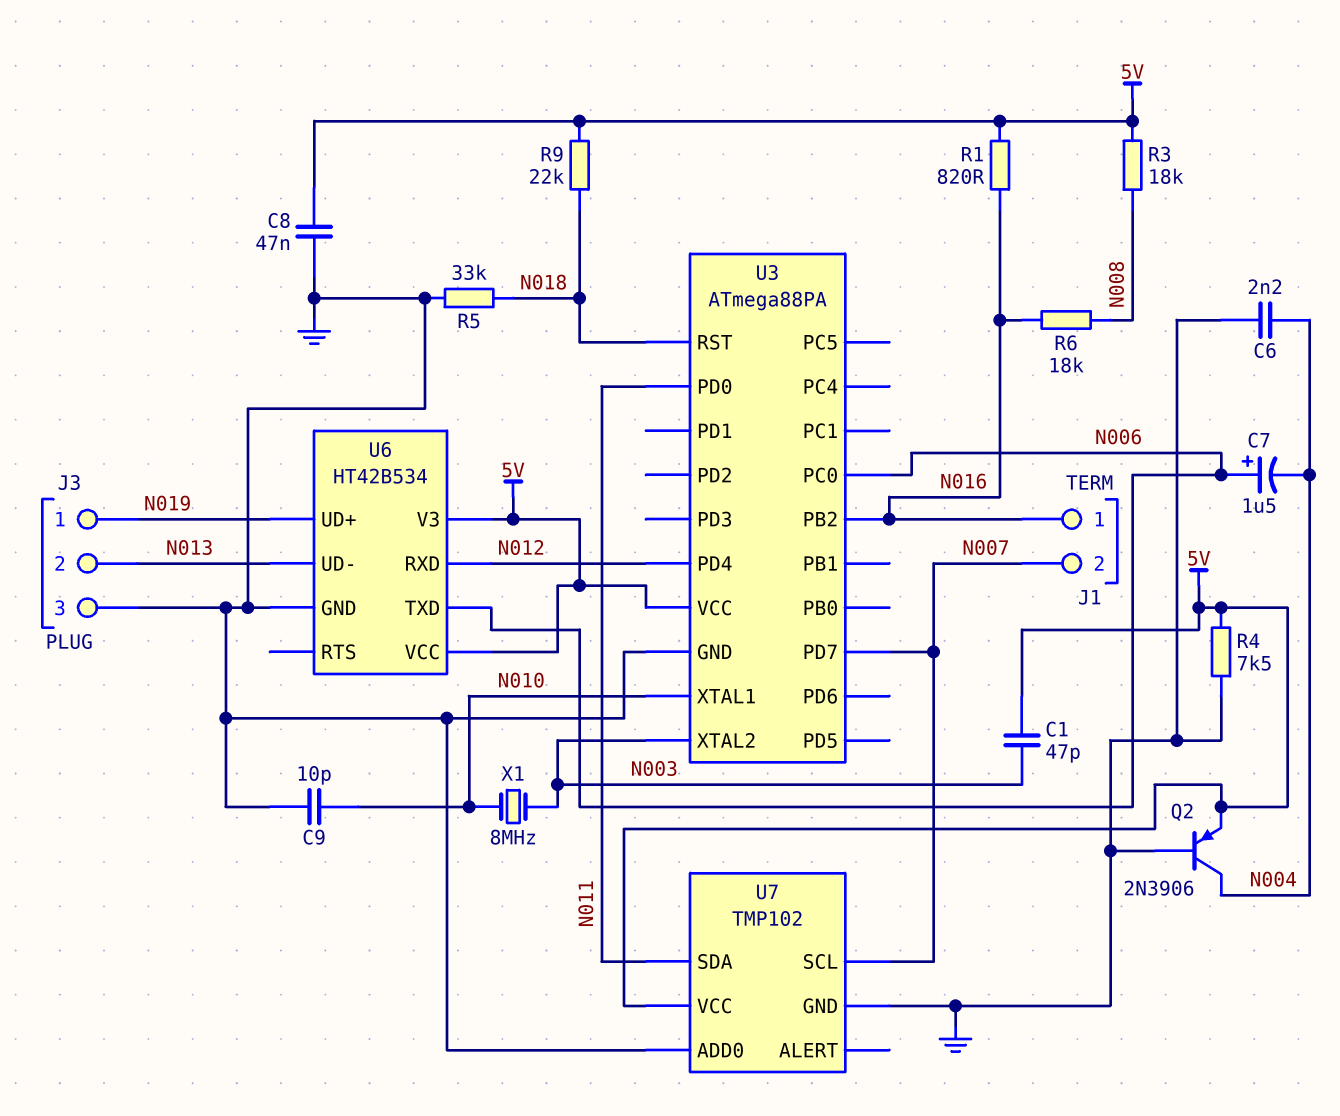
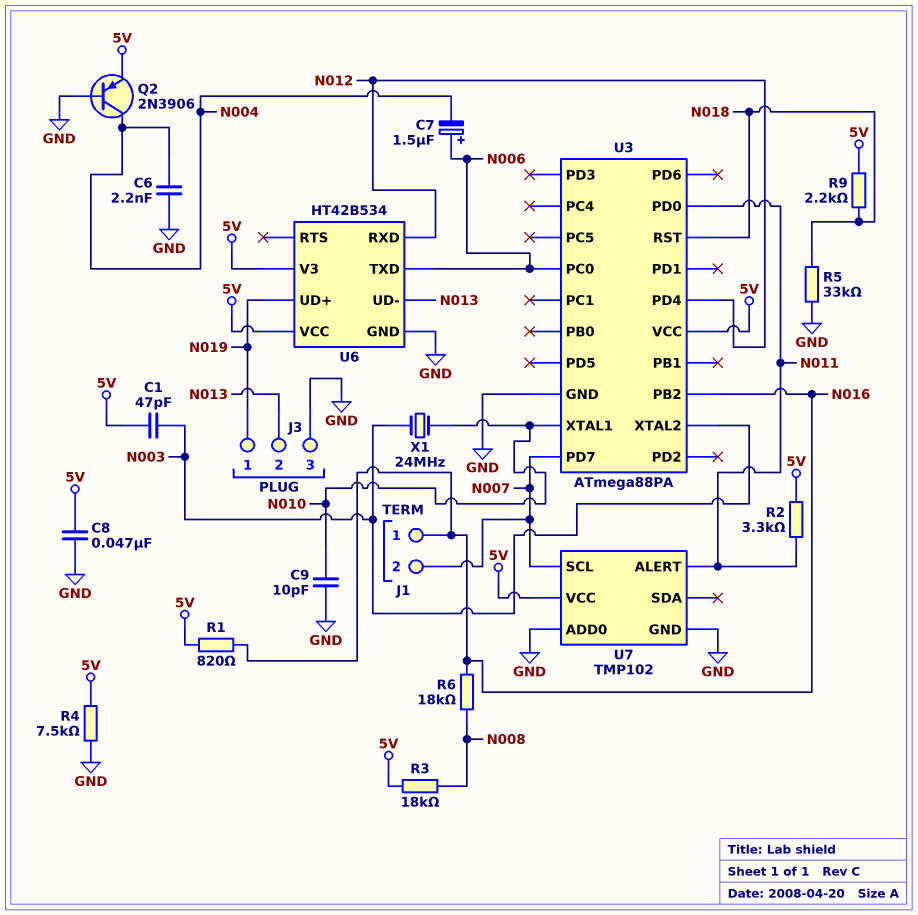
R2: none -> 3.3k (5V, N011)
R9: 22k (5V, N018) -> 2.2k (5V, N018)
U7 pin ALERT: none -> N011
U7 pin SDA: N011 -> none
X1: 8MHz (N003, N010) -> 24MHz (N003, N010)

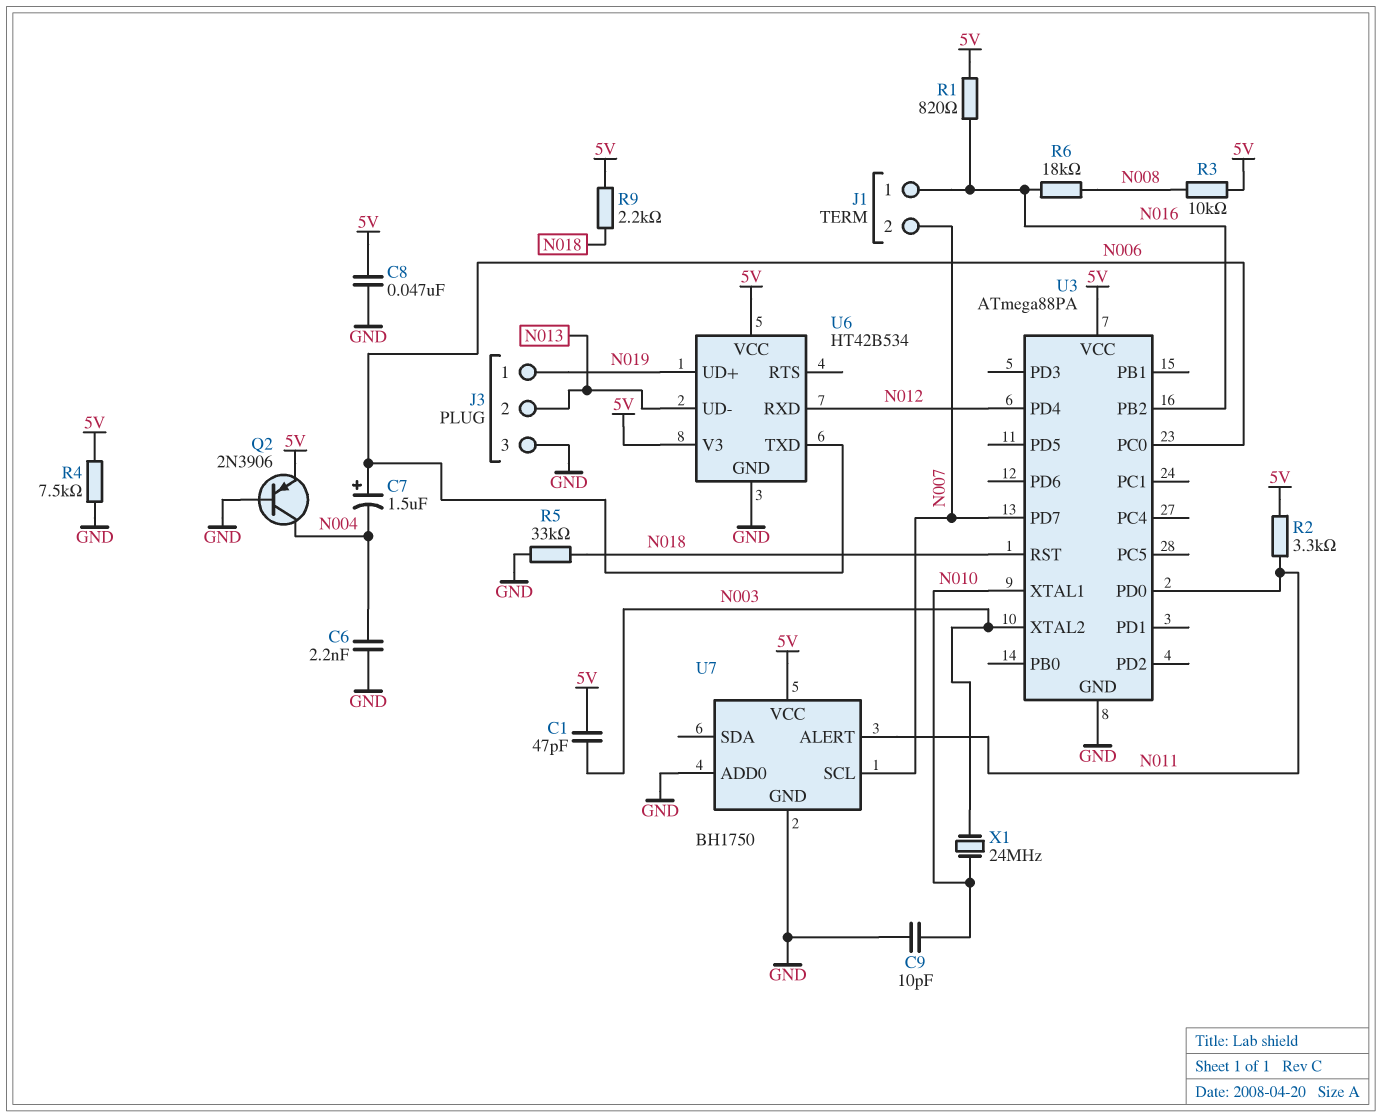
R3: 18k (5V, N008) -> 10k (5V, N008)
U7: TMP102 -> BH1750

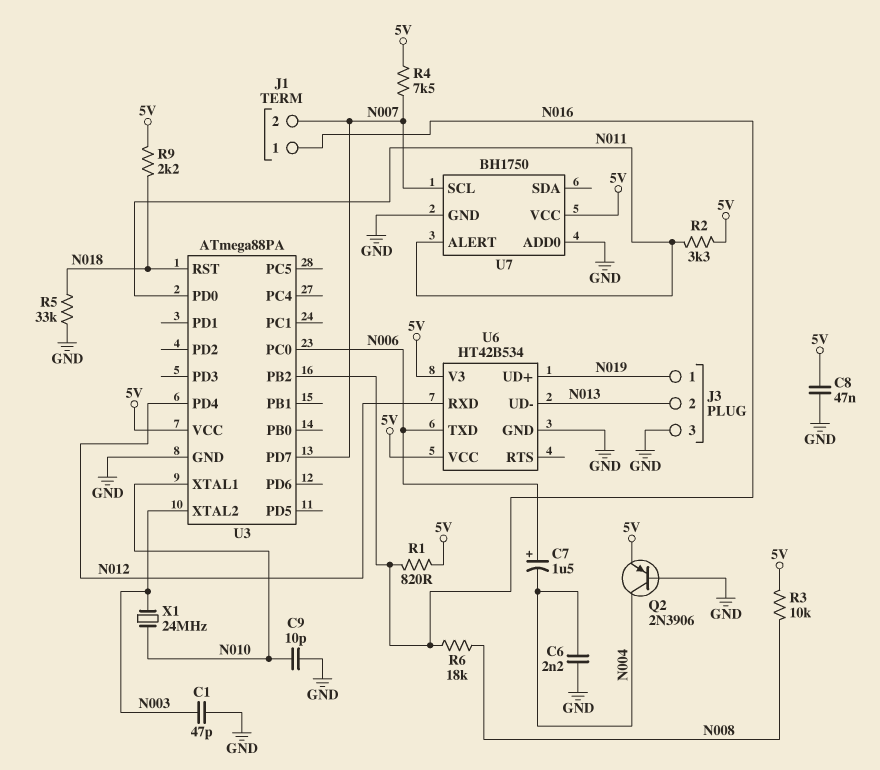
C1: 47pF (5V, N003) -> 47pF (GND, N003)
R4: 7.5k (5V, GND) -> 7.5k (5V, N007)

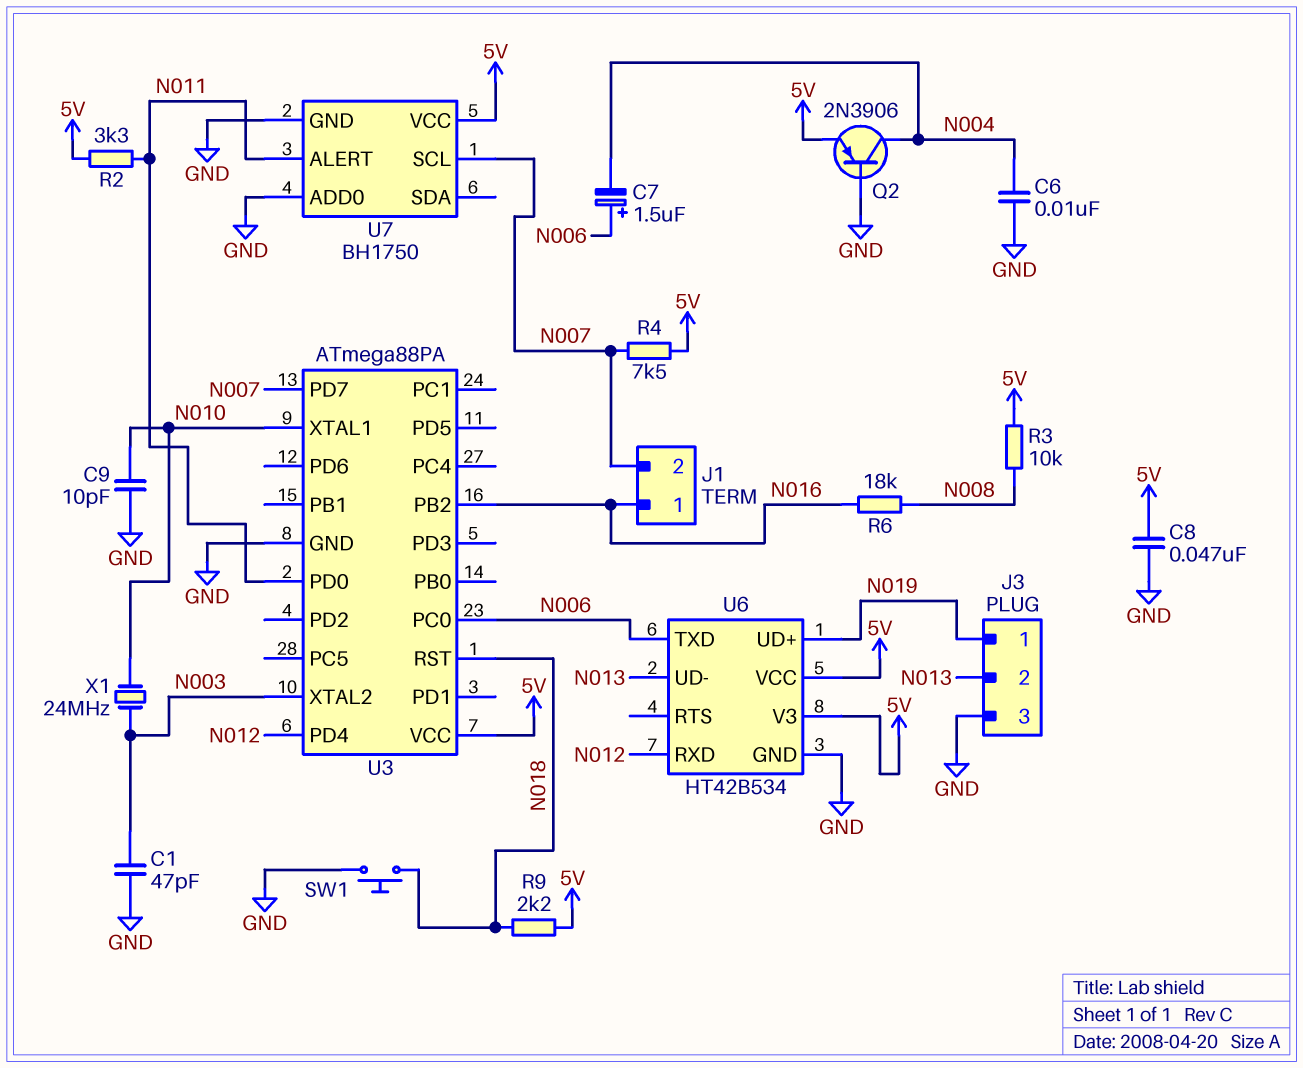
C6: 2.2nF (GND, N004) -> 10nF (GND, N004)
R1: 820 (5V, N016) -> none
R5: 33k (GND, N018) -> none
SW1: none -> button (GND, N018)

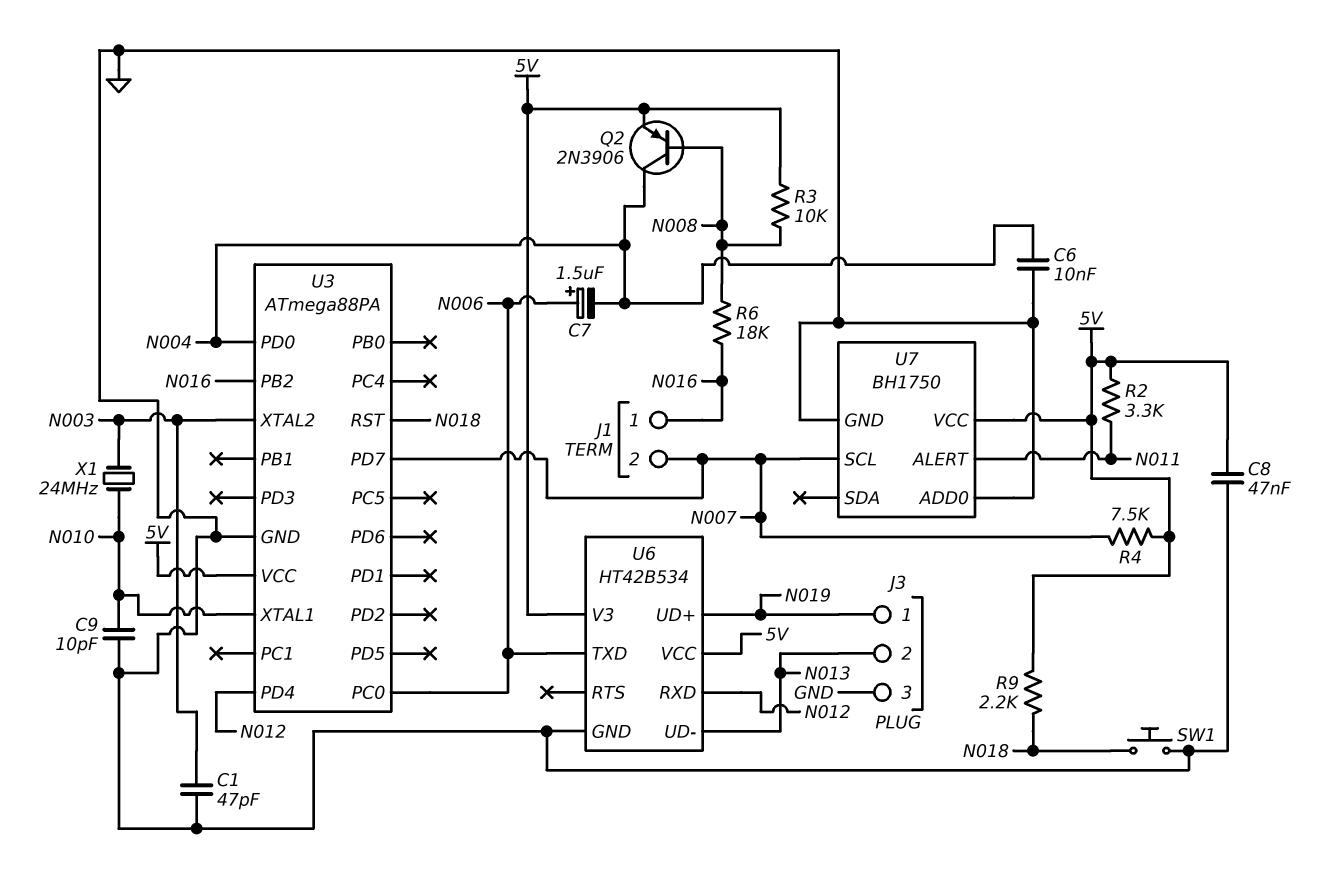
Q2: PNP 2N3906 (B GND, C N004, E 5V) -> PNP 2N3906 (B N008, C N004, E 5V)
U3 pin PD0: N011 -> N004

